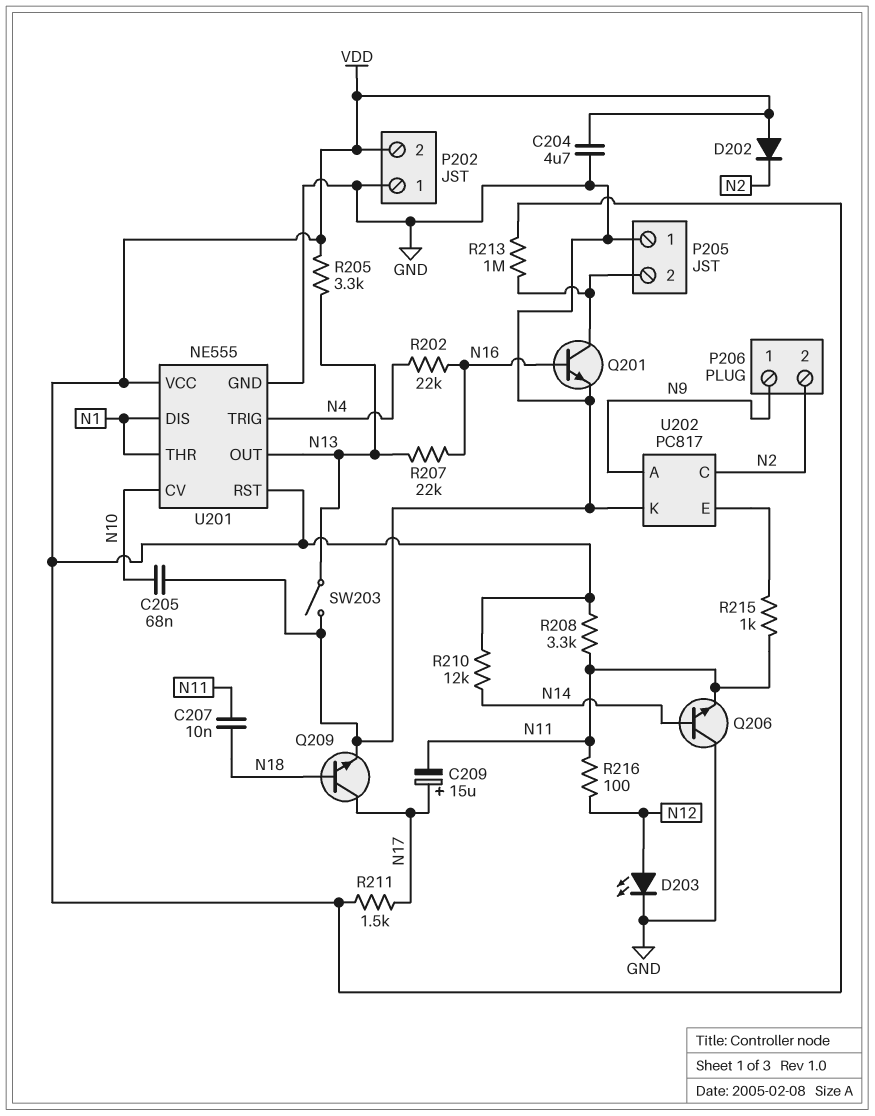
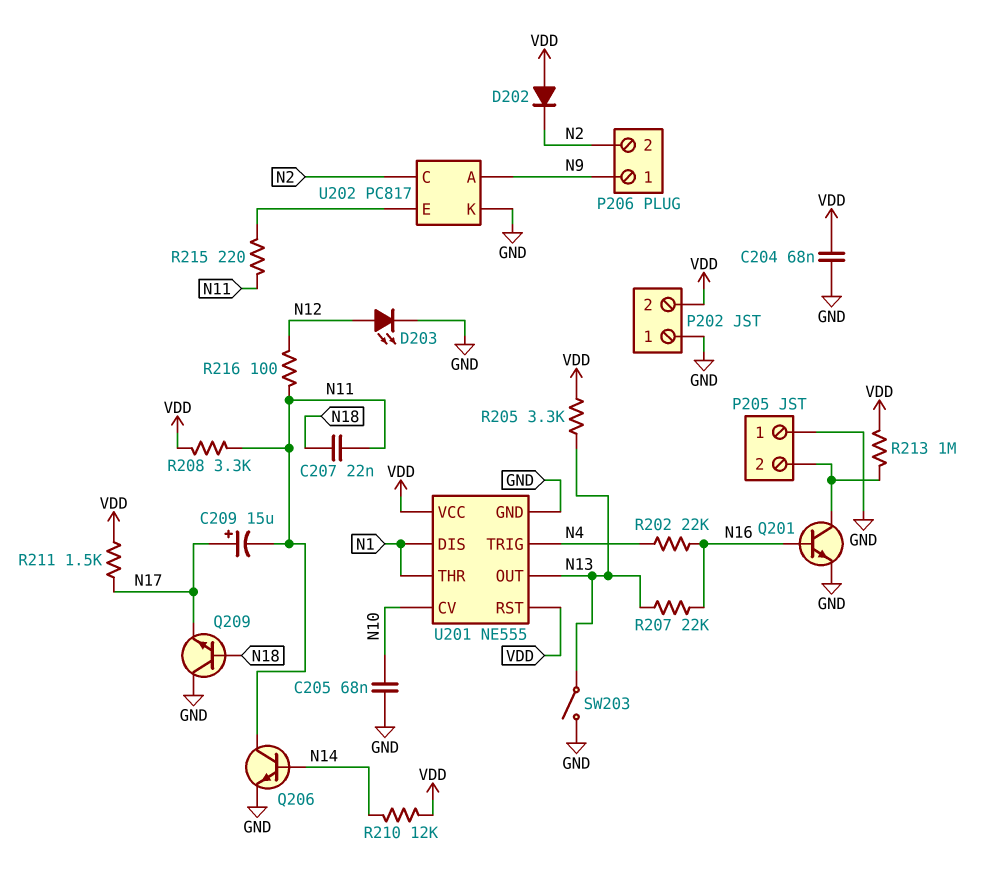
C204: 4.7uF (GND, VDD) -> 68nF (GND, VDD)
C207: 10nF (N11, N18) -> 22nF (N11, N18)
Q206: NPN (B N14, C GND, E N11) -> NPN (B N14, C N11, E GND)
Q209: NPN (B N18, C N17, E GND) -> NPN (B N18, C GND, E N17)
R215: 1k (N11, U202/E) -> 220 (N11, U202/E)

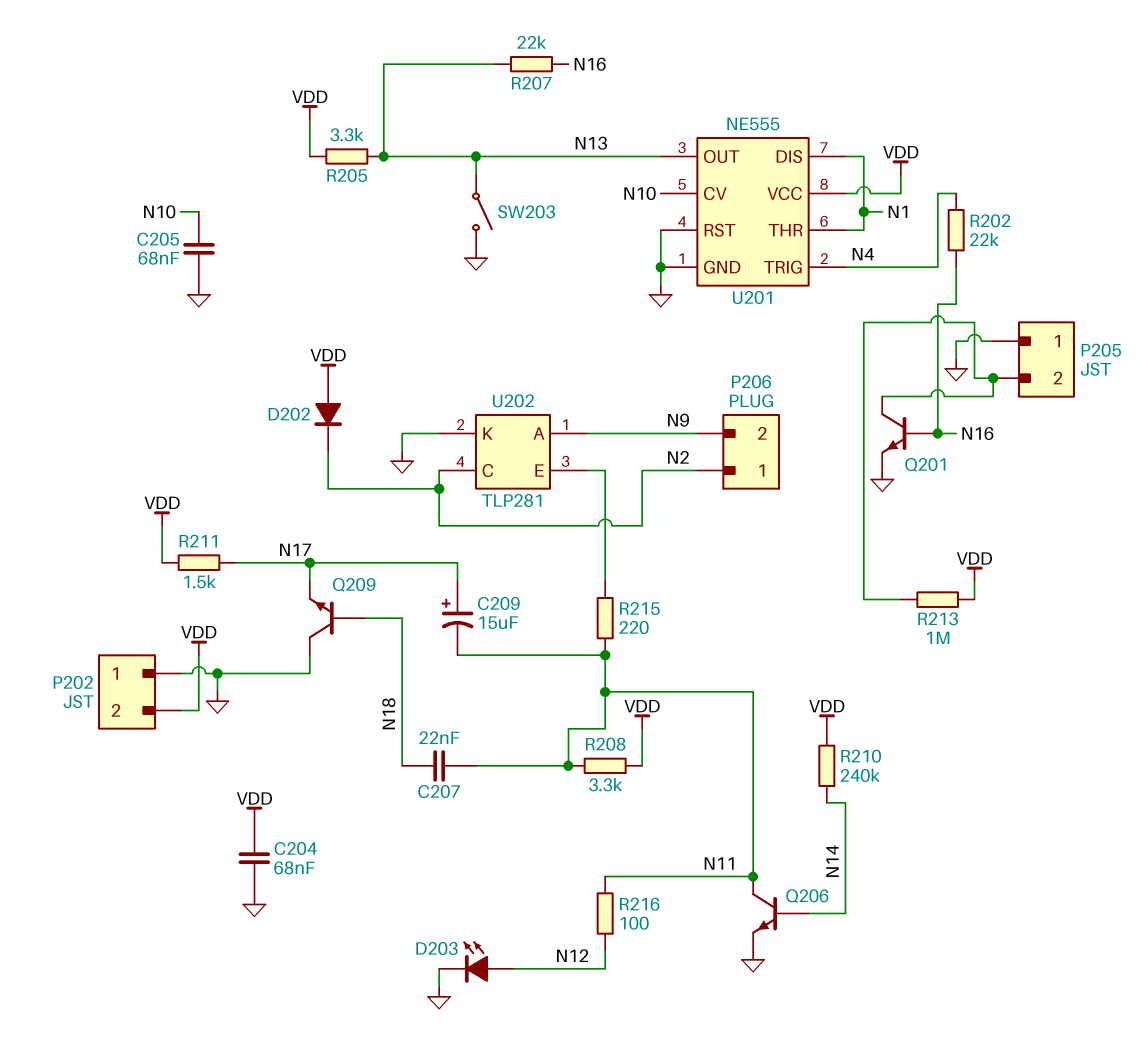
P206 pin 1: N9 -> N2
P206 pin 2: N2 -> N9
R210: 12k (N14, VDD) -> 240k (N14, VDD)
U201 pin RST: VDD -> GND
U202: PC817 -> TLP281

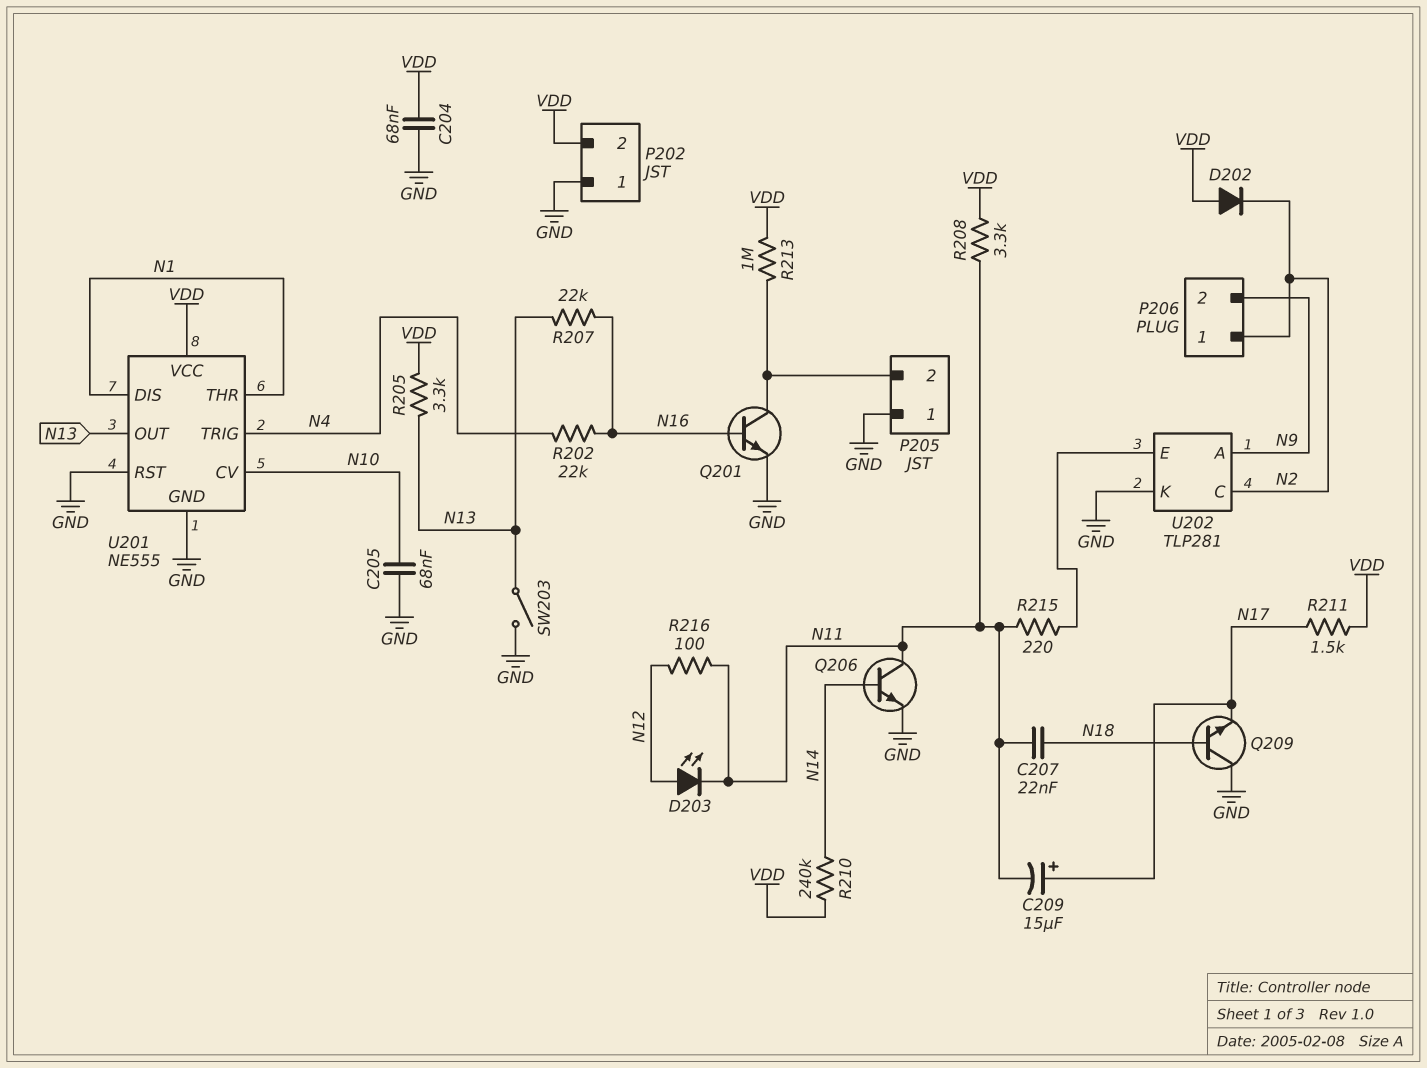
D203: LED (A N12, K GND) -> LED (A N12, K N11)

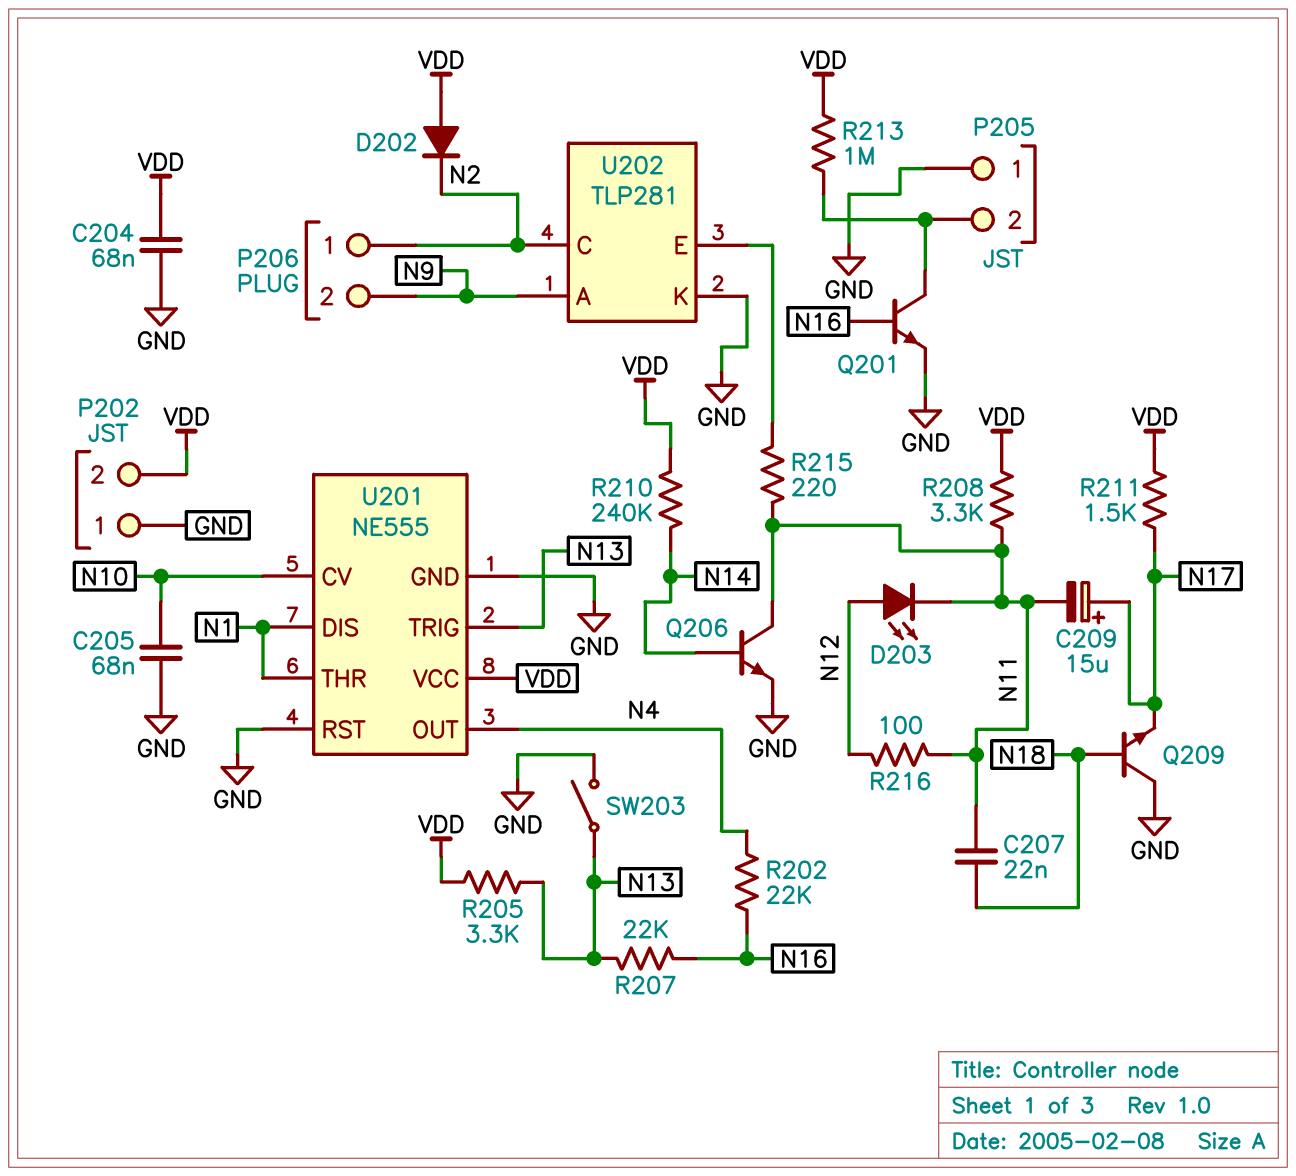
U201 pin OUT: N13 -> N4
U201 pin TRIG: N4 -> N13

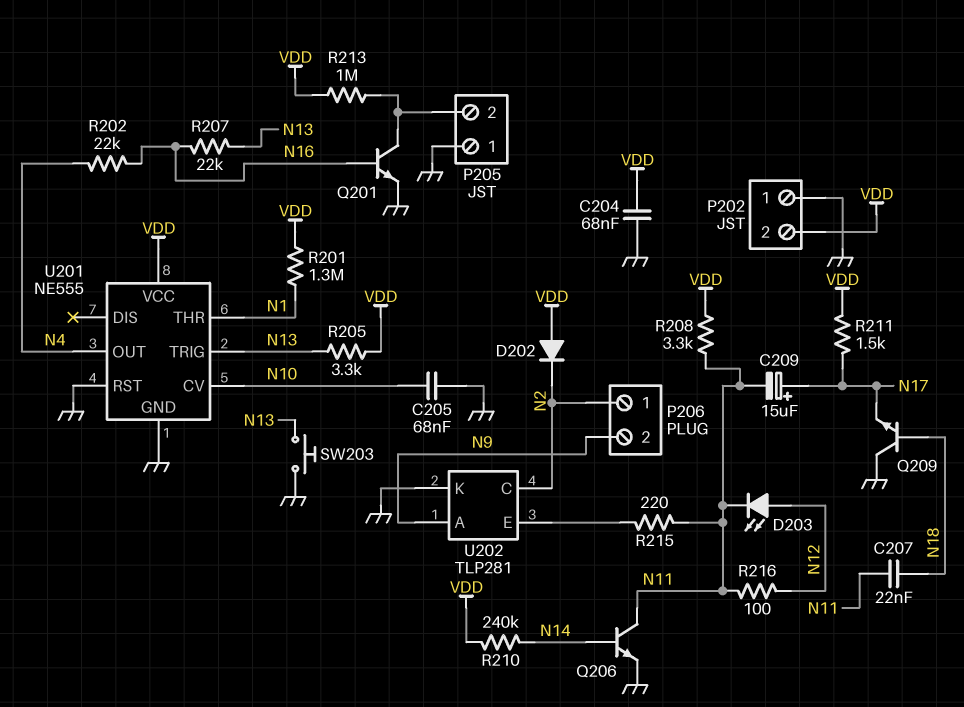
R201: none -> 1.3M (N1, VDD)
SW203: switch (GND, N13) -> button (GND, N13)
U201 pin DIS: N1 -> none

